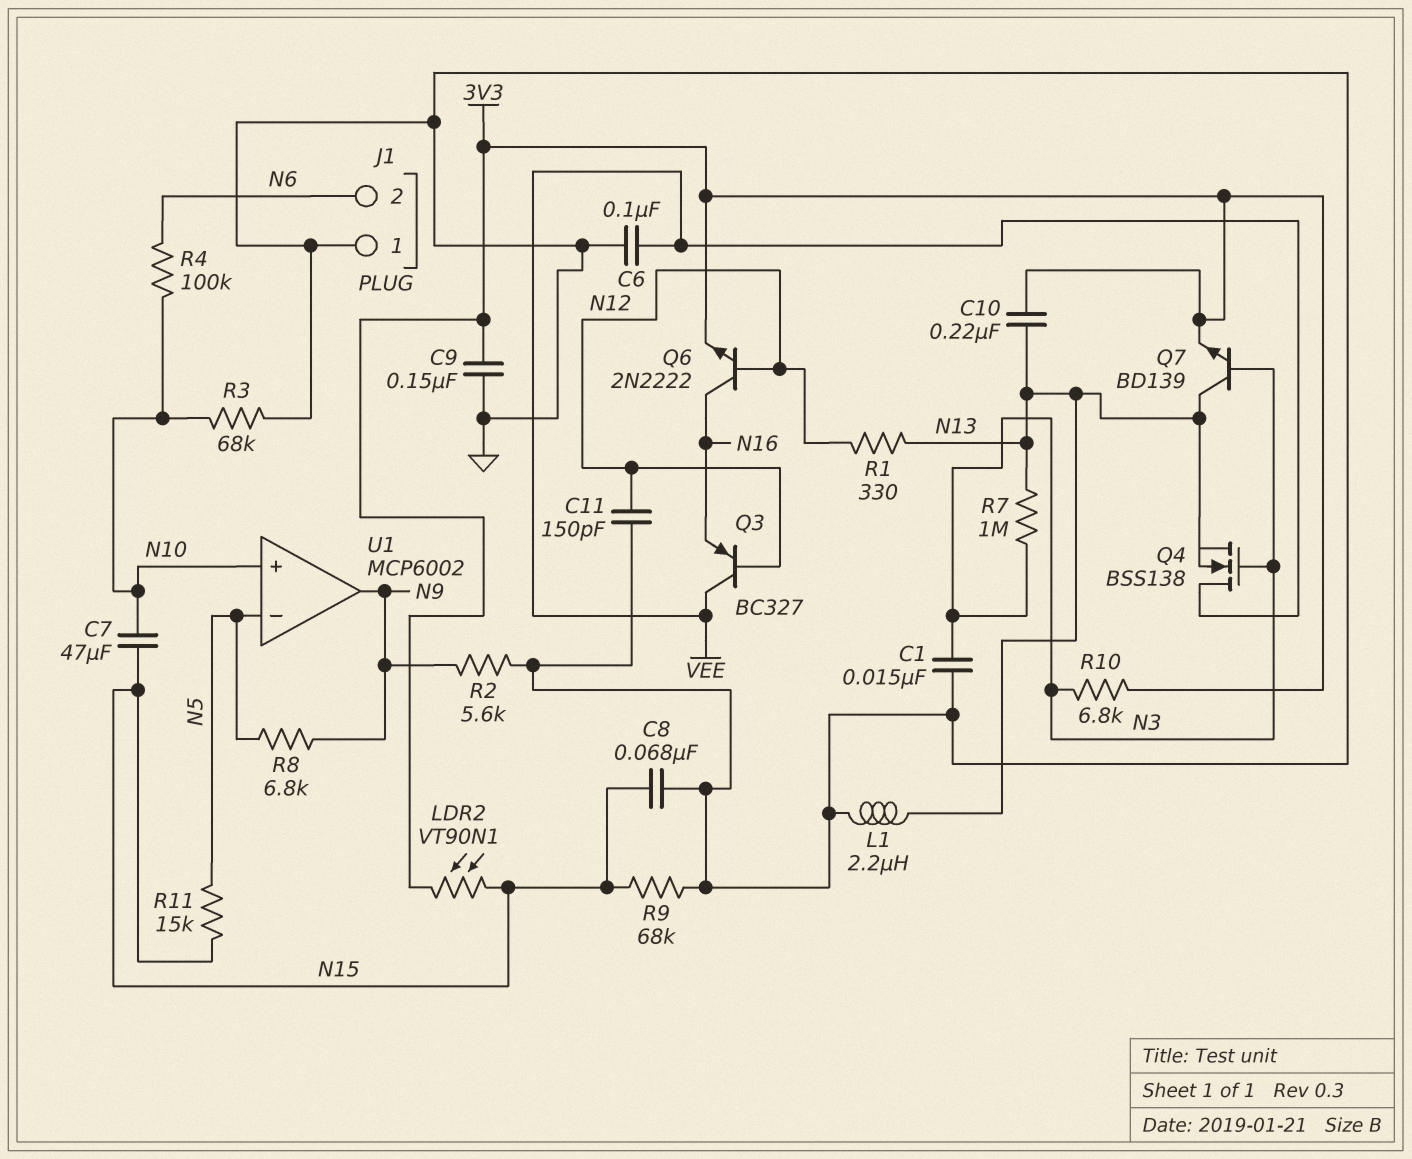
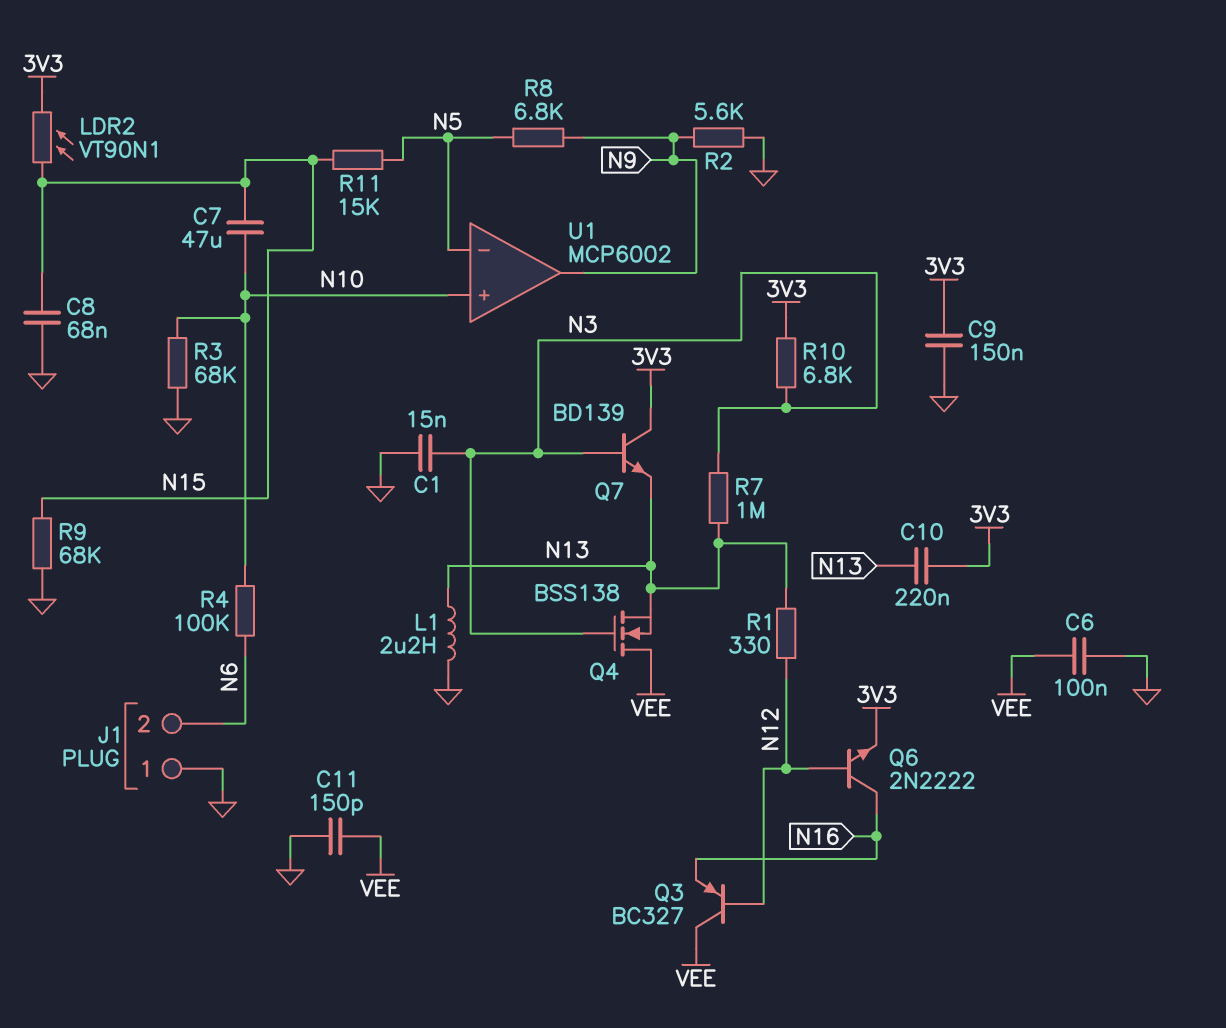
C11: 150pF (GND, N12) -> 150pF (GND, VEE)
Q7: NPN BD139 (B N3, C N13, E 3V3) -> NPN BD139 (B N3, C 3V3, E N13)

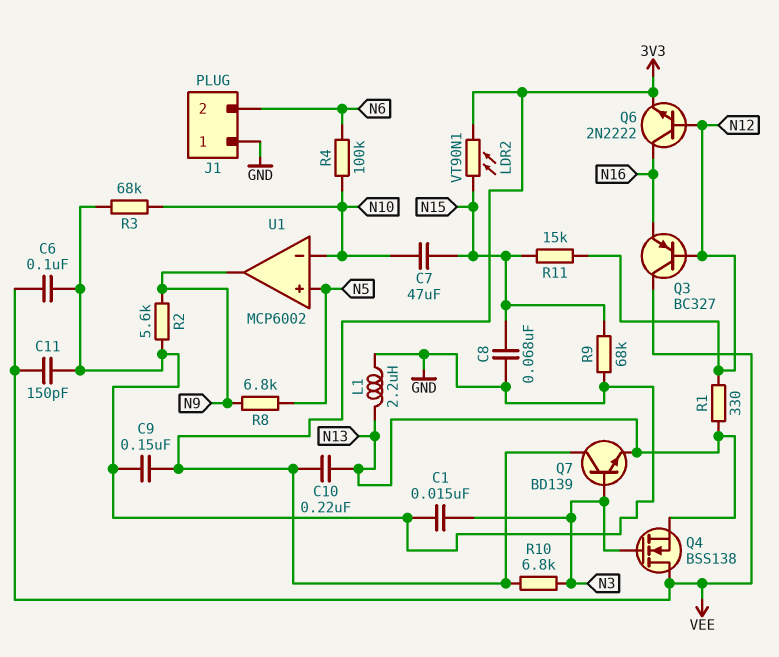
R7: 1M (N3, N13) -> none
R11: 15k (N5, N15) -> 15k (N12, N15)
U1 pin in+: N10 -> N5
U1 pin in-: N5 -> N10

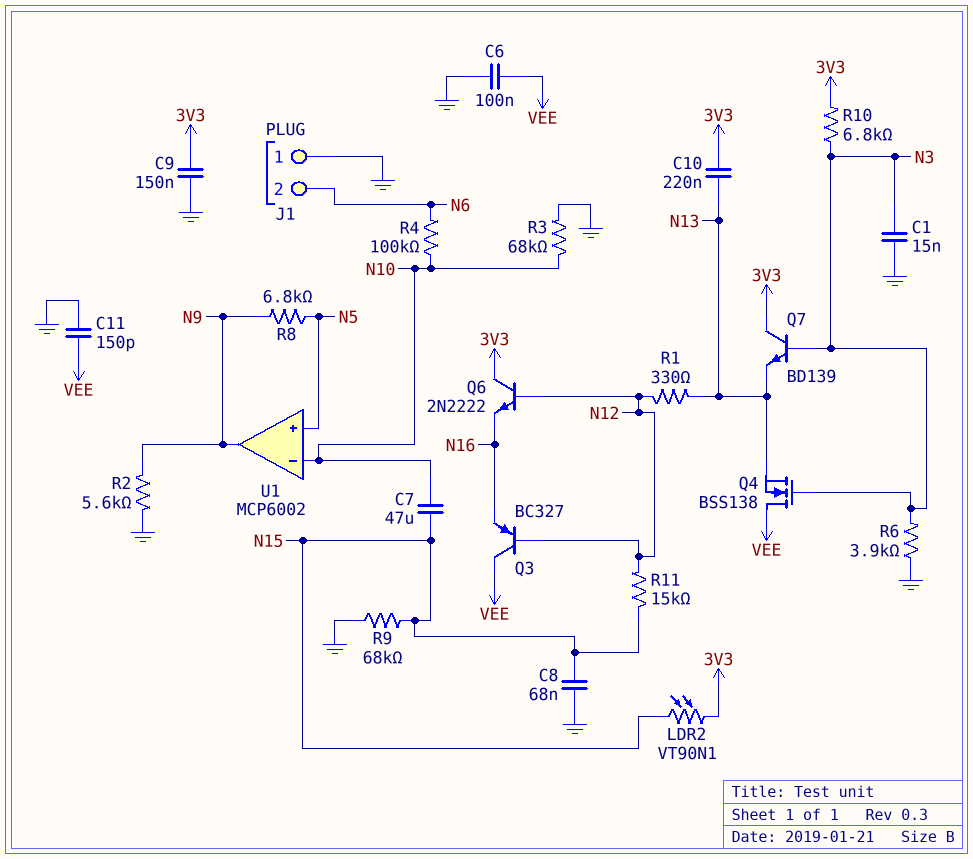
L1: 2.2uH (GND, N13) -> none
Q6: NPN 2N2222 (B N12, C N16, E 3V3) -> NPN 2N2222 (B N12, C 3V3, E N16)
R6: none -> 3.9k (GND, N3)

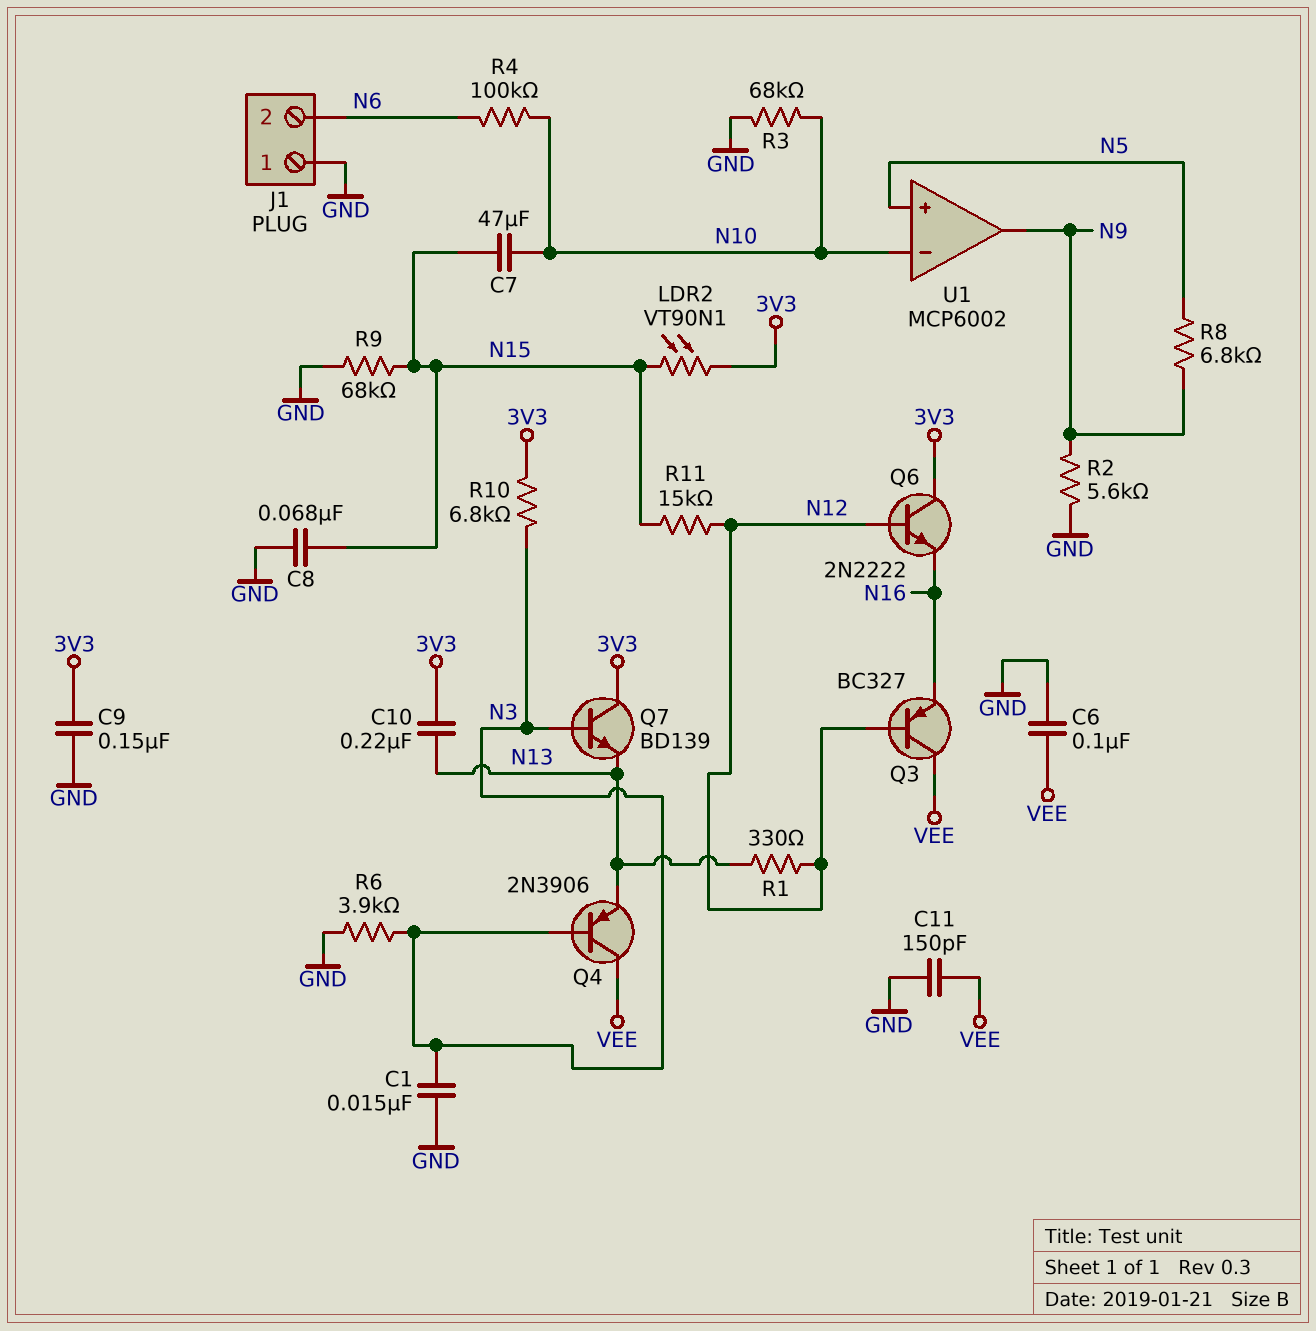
Q4: NMOS BSS138 (G N3, D VEE, S N13) -> PNP 2N3906 (B N3, C VEE, E N13)

